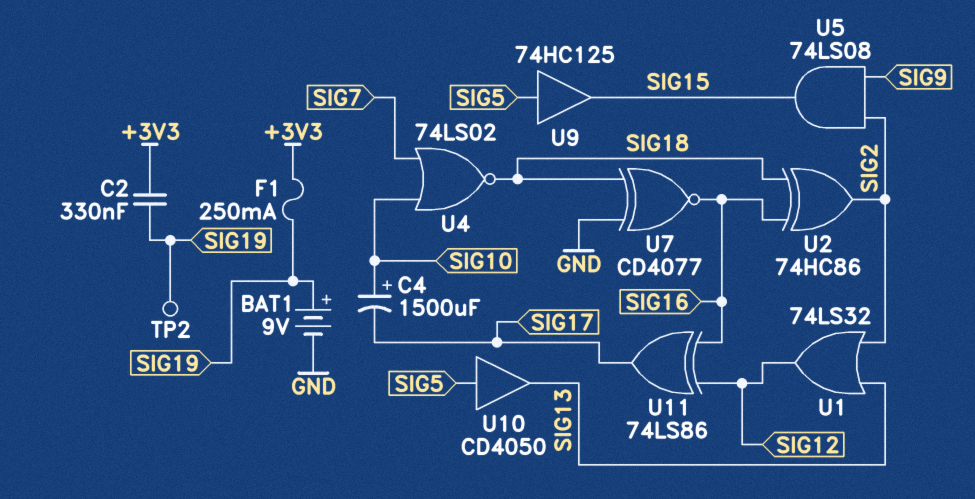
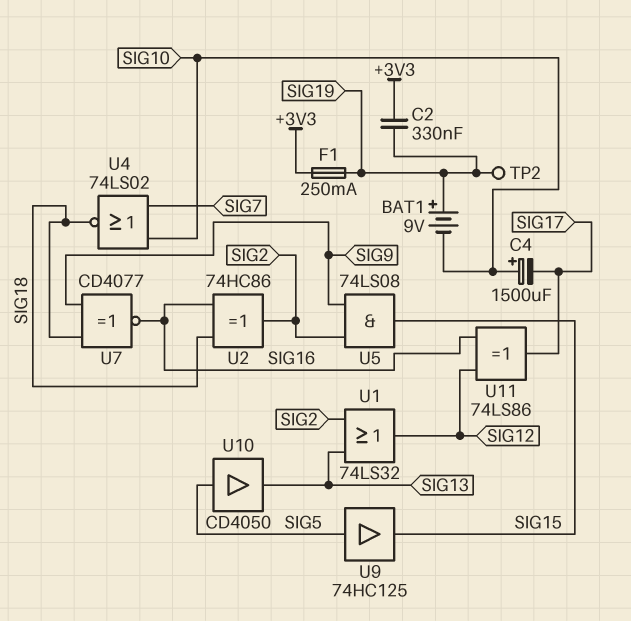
BAT1: 9V (plus SIG19, minus GND) -> 9V (plus SIG19, minus SIG10)
U7: XNOR CD4077 (in GND, in SIG18, out SIG16) -> XNOR CD4077 (in SIG9, in SIG18, out SIG16)

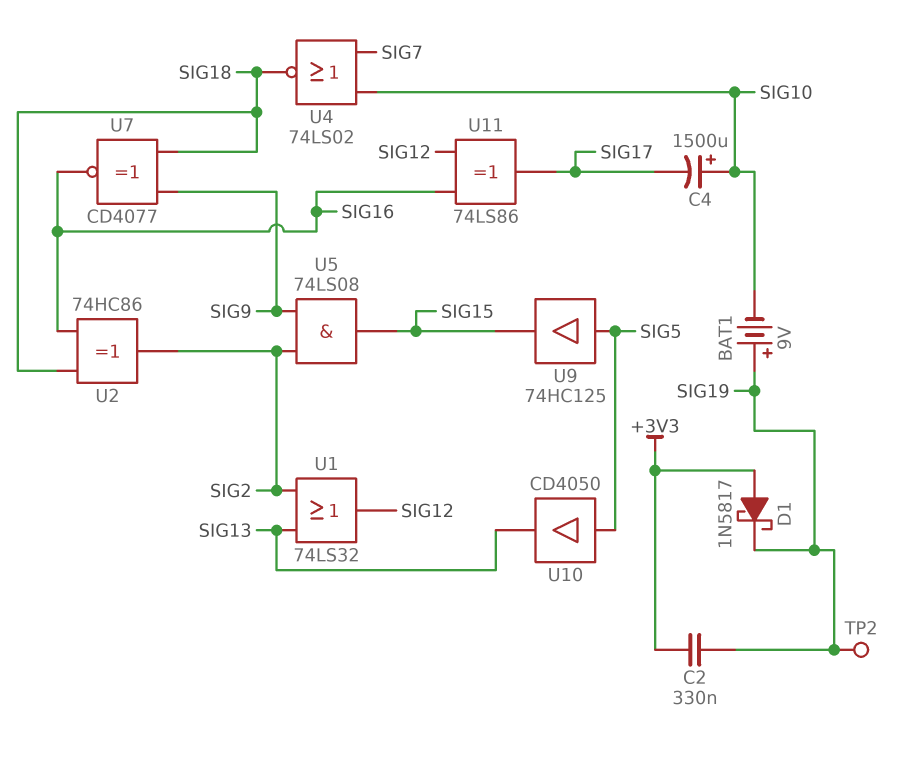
D1: none -> schottky 1N5817 (A +3V3, K SIG19)
F1: 250mA (+3V3, SIG19) -> none

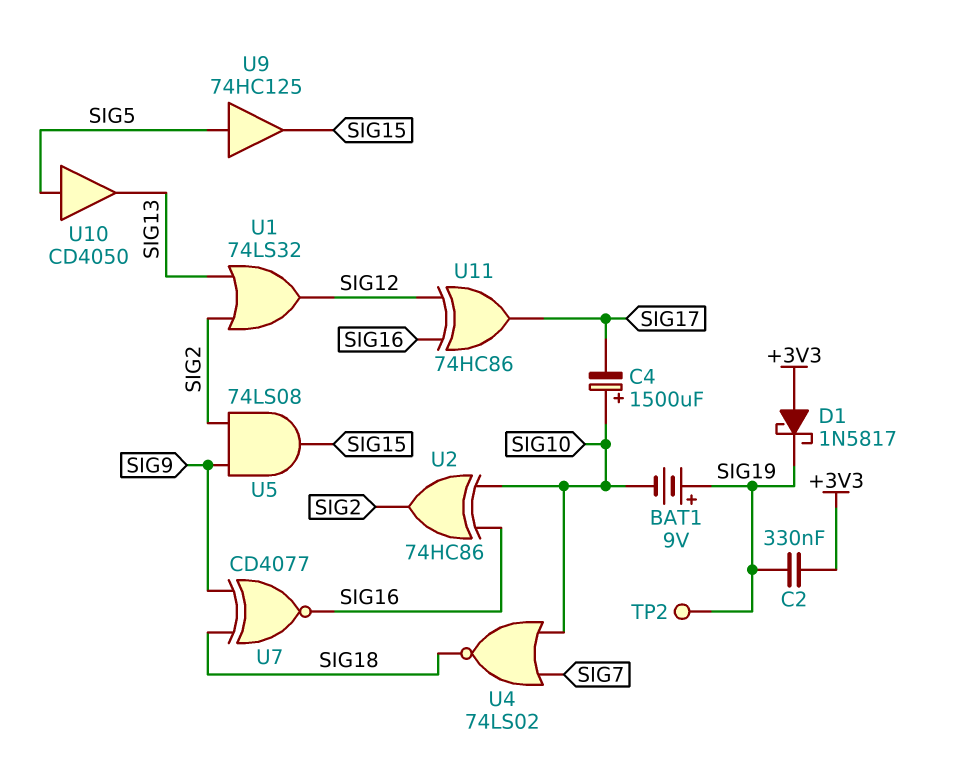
U2: XOR 74HC86 (in SIG16, in SIG18, out SIG2) -> XOR 74HC86 (in SIG10, in SIG16, out SIG2)
U11: XOR 74LS86 (in SIG12, in SIG16, out SIG17) -> XOR 74HC86 (in SIG12, in SIG16, out SIG17)

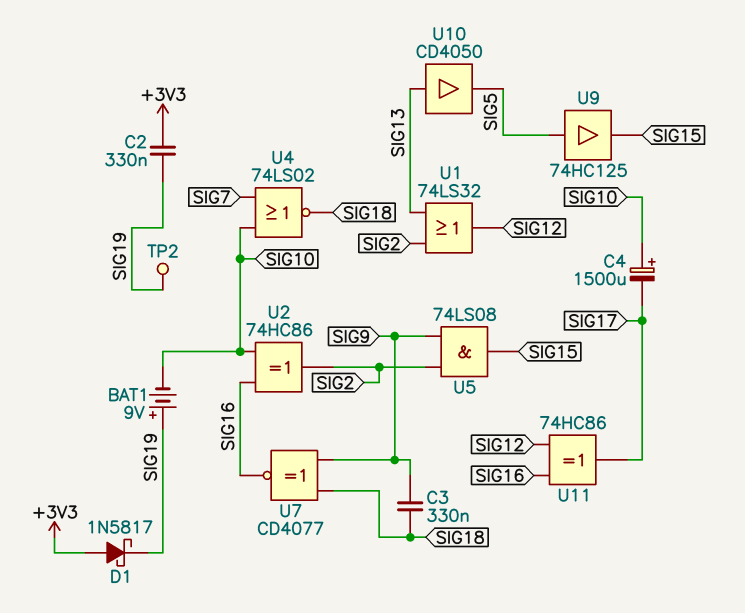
C3: none -> 330nF (SIG9, SIG18)
U10: buffer CD4050 (in SIG5, out SIG13) -> buffer CD4050 (in SIG13, out SIG5)

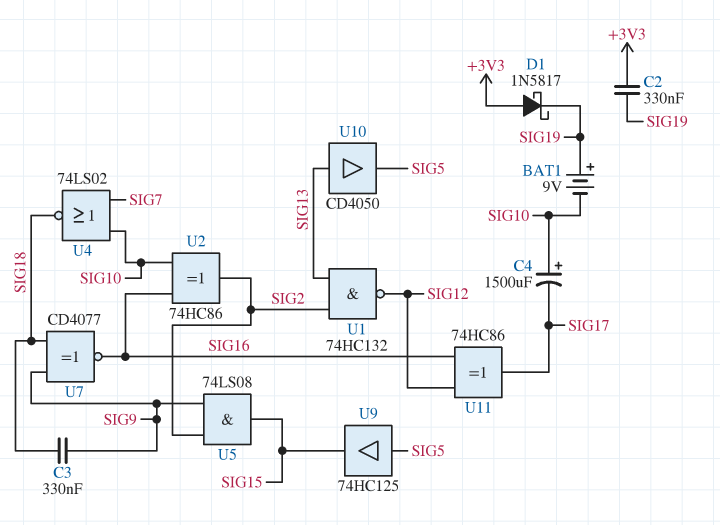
TP2: test point (SIG19) -> none
U1: OR 74LS32 (in SIG2, in SIG13, out SIG12) -> NAND 74HC132 (in SIG2, in SIG13, out SIG12)

